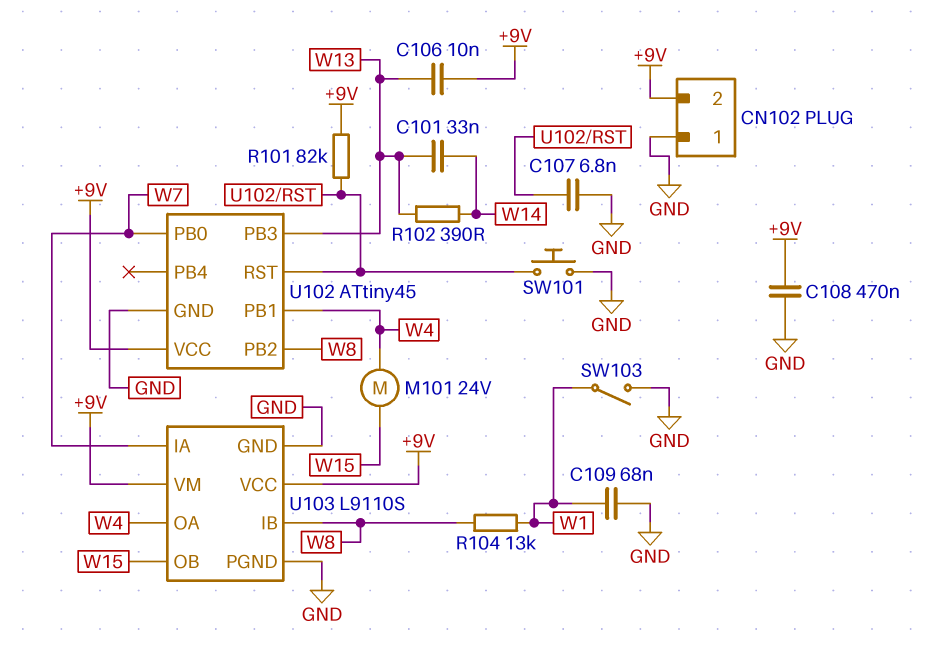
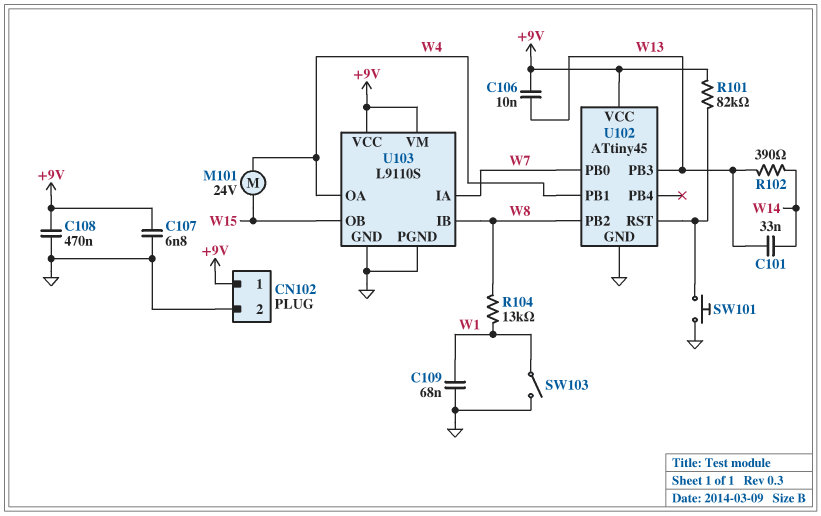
C107: 6.8nF (GND, U102/RST) -> 6.8nF (+9V, GND)
CN102 pin 1: GND -> +9V
CN102 pin 2: +9V -> GND

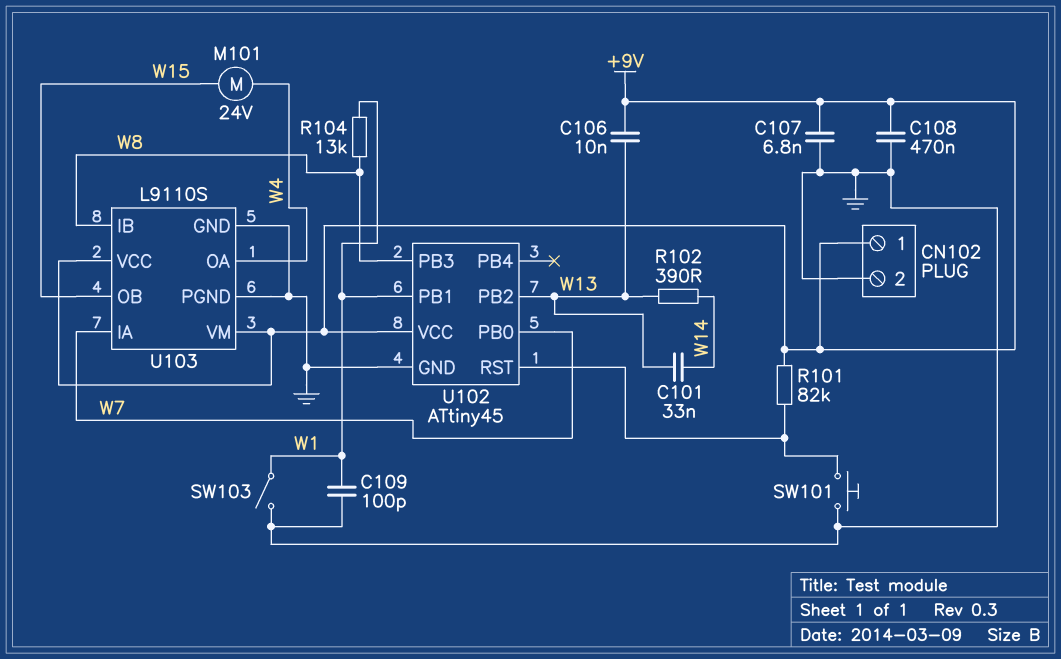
C109: 68nF (GND, W1) -> 100pF (GND, W1)
U102 pin PB1: W4 -> W1
U102 pin PB2: W8 -> W13
U102 pin PB3: W13 -> W8

